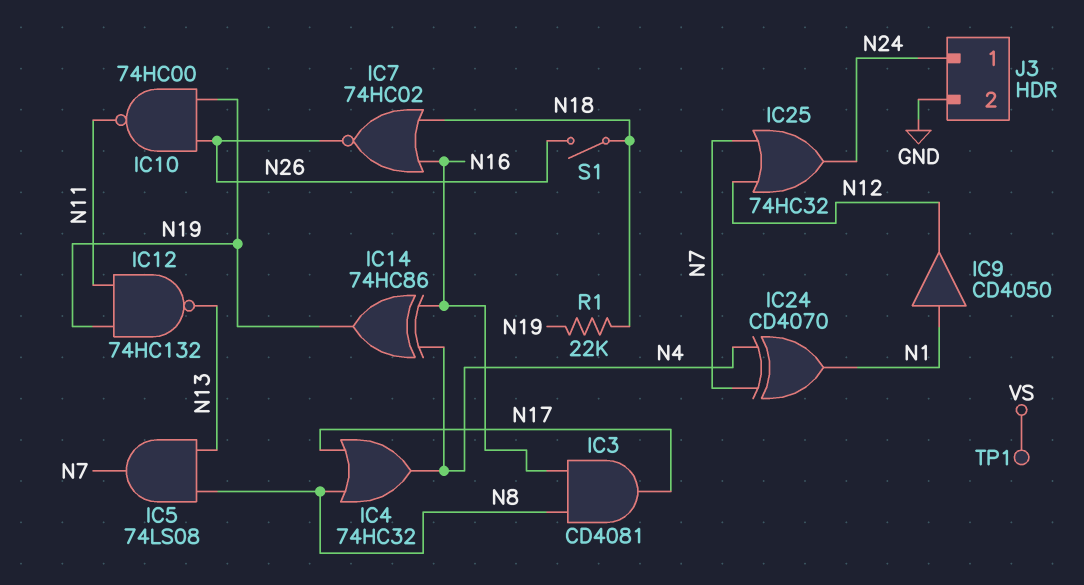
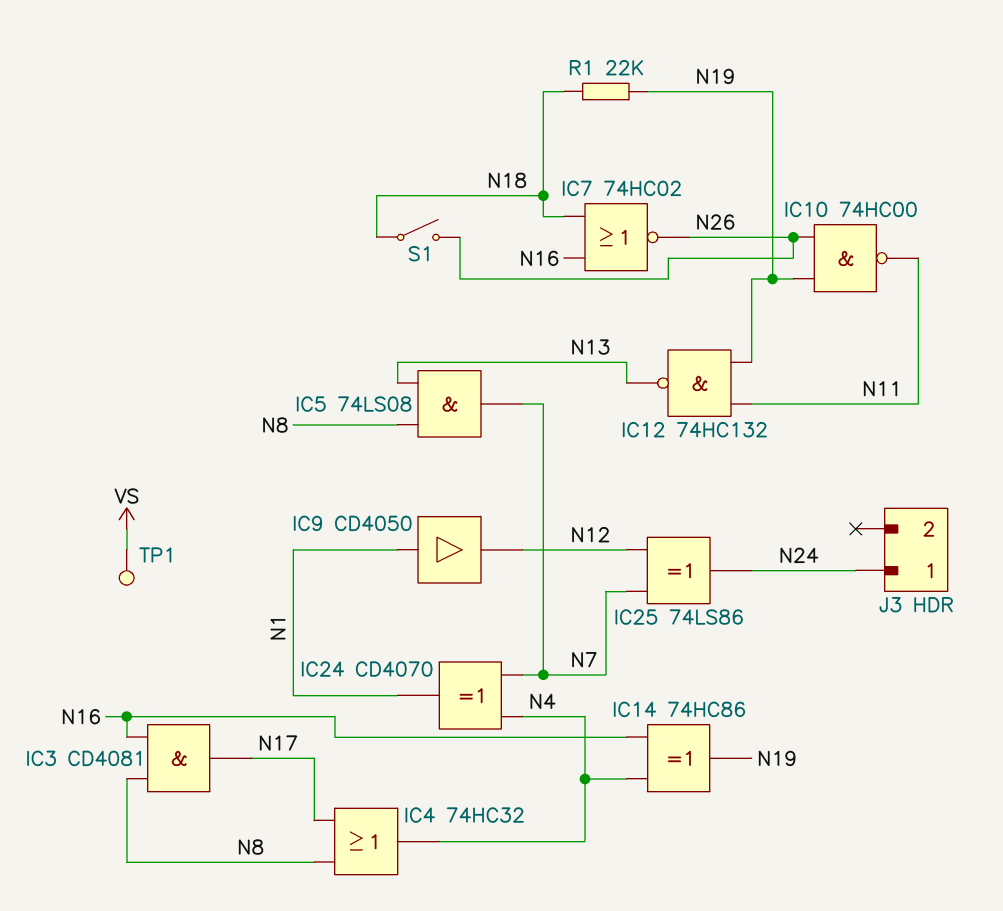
IC25: OR 74HC32 (in N7, in N12, out N24) -> XOR 74LS86 (in N7, in N12, out N24)
J3 pin 2: GND -> none

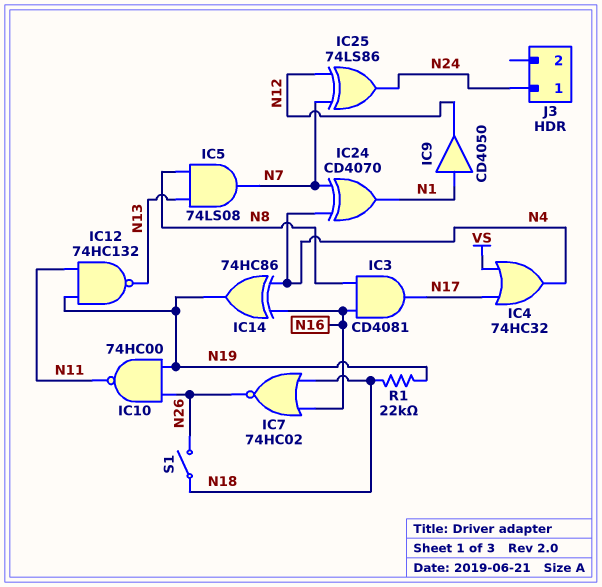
IC4: OR 74HC32 (in N8, in N17, out N4) -> OR 74HC32 (in N17, in VS, out N4)
TP1: test point (VS) -> none

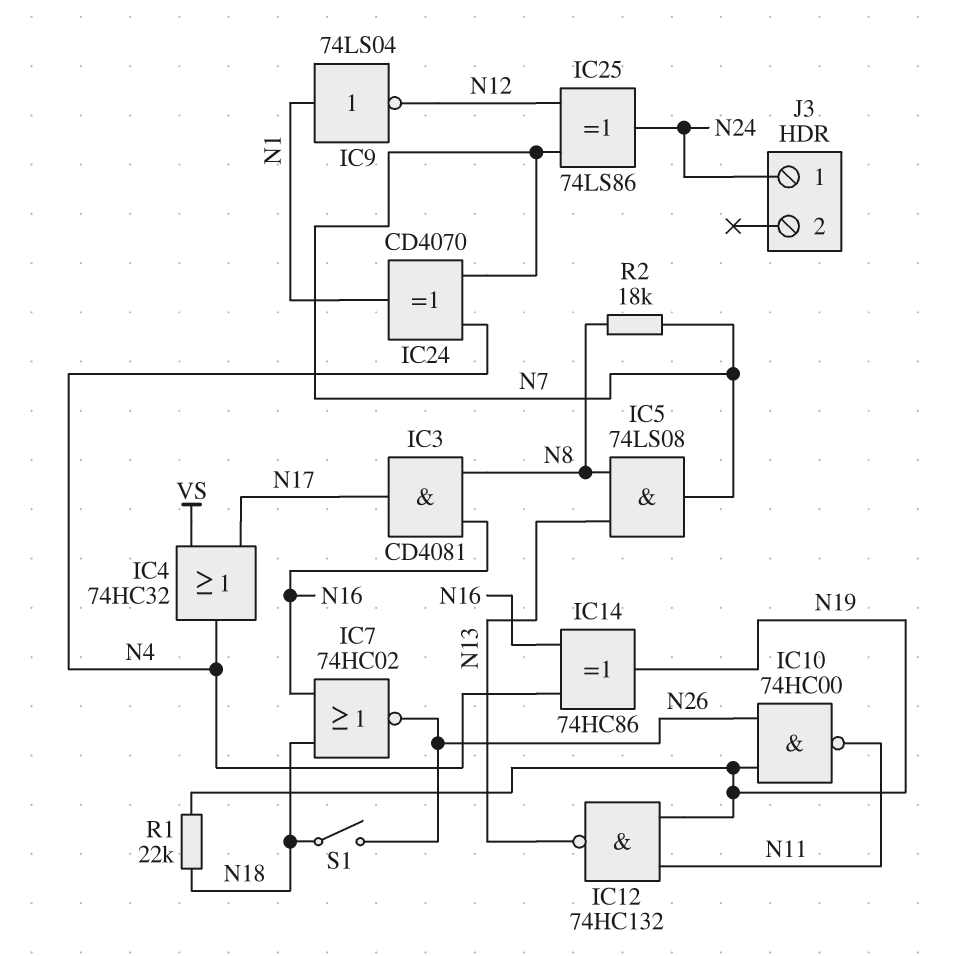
IC9: buffer CD4050 (in N1, out N12) -> NOT 74LS04 (in N1, out N12)
R2: none -> 18k (N7, N8)

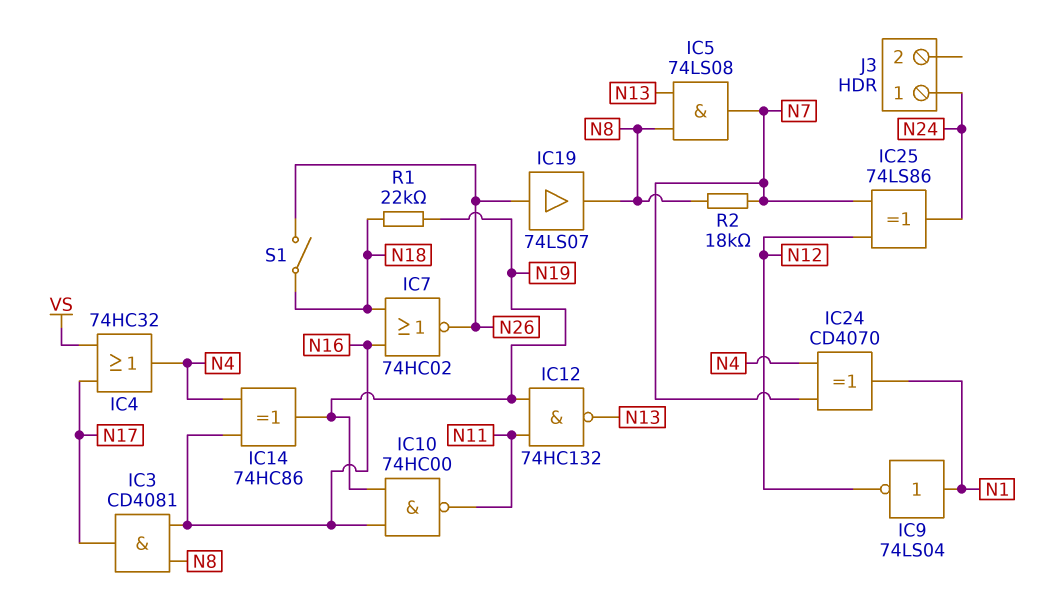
IC10: NAND 74HC00 (in N19, in N26, out N11) -> NAND 74HC00 (in N16, in N19, out N11)
IC19: none -> buffer 74LS07 (in N26, out N8)

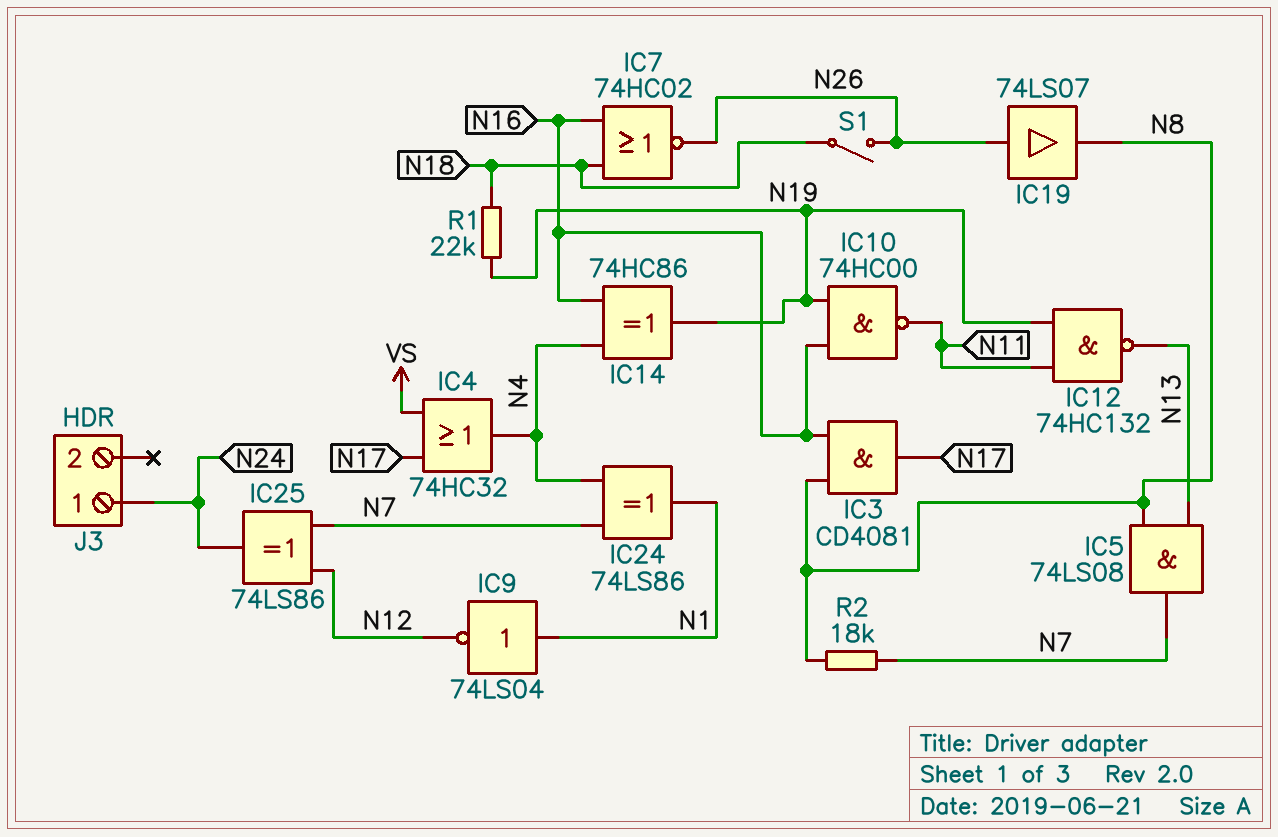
IC24: XOR CD4070 (in N4, in N7, out N1) -> XOR 74LS86 (in N4, in N7, out N1)

